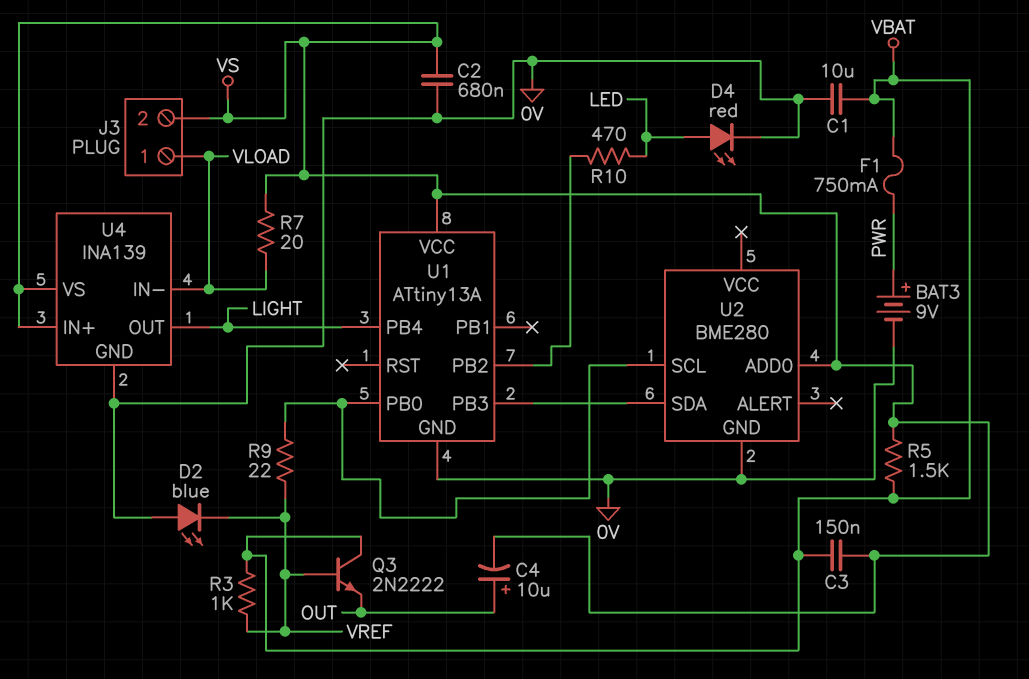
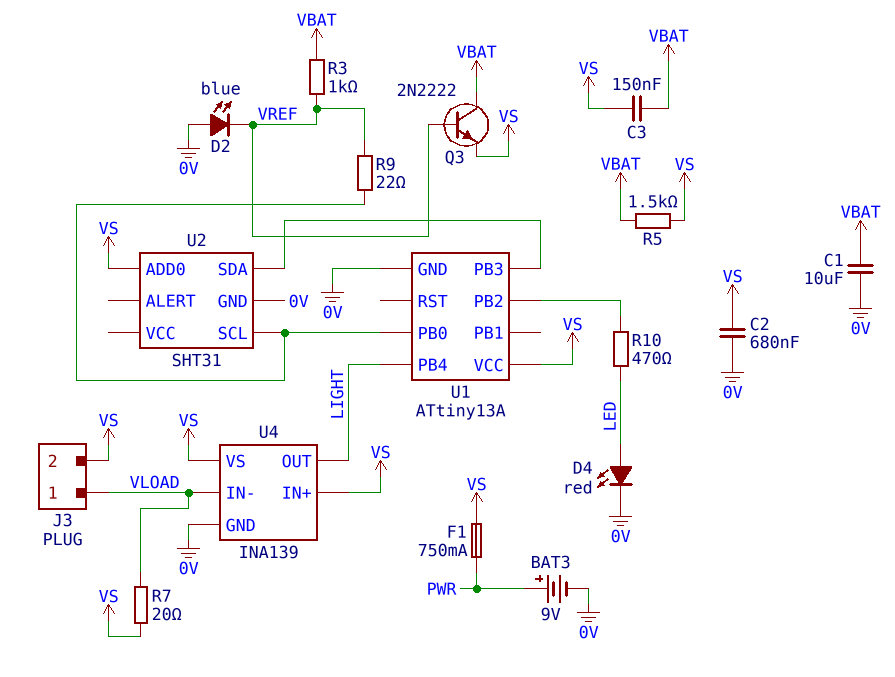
C4: 10uF (plus OUT, minus VS) -> none
F1: 750mA (PWR, VBAT) -> 750mA (PWR, VS)
Q3: NPN 2N2222 (B VREF, C VBAT, E OUT) -> NPN 2N2222 (B VREF, C VBAT, E VS)
U2: BME280 -> SHT31

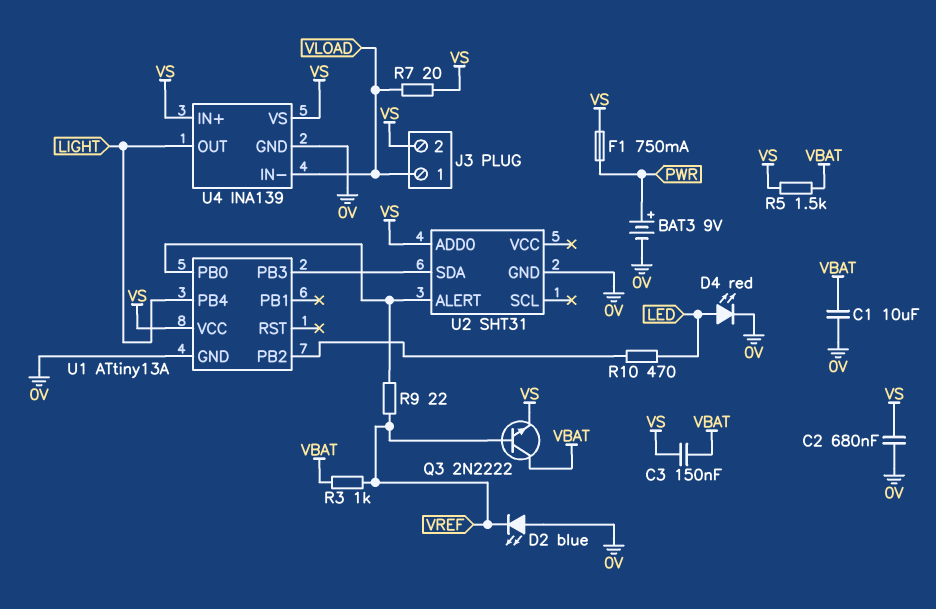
U2 pin ALERT: none -> U1/PB0
U2 pin SCL: U1/PB0 -> none

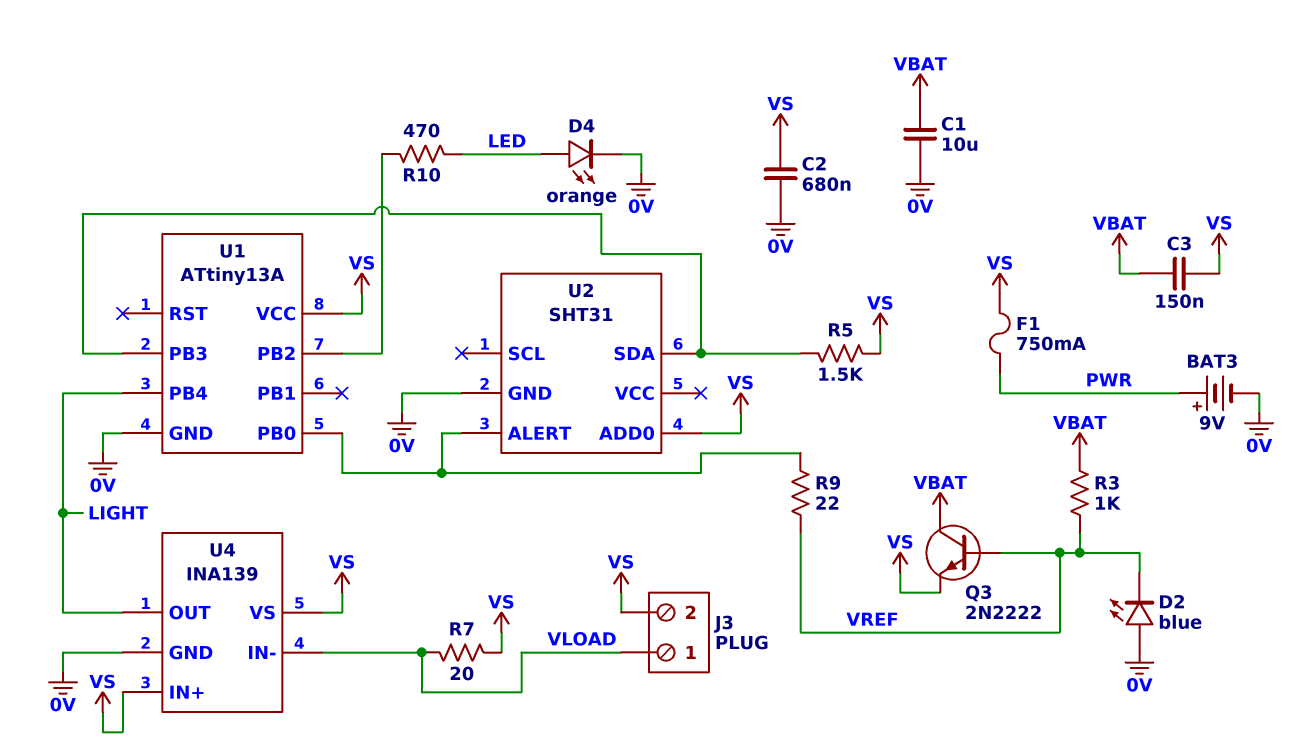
D4: LED red (A LED, K 0V) -> LED orange (A LED, K 0V)
R5: 1.5k (VBAT, VS) -> 1.5k (U1/PB3, VS)

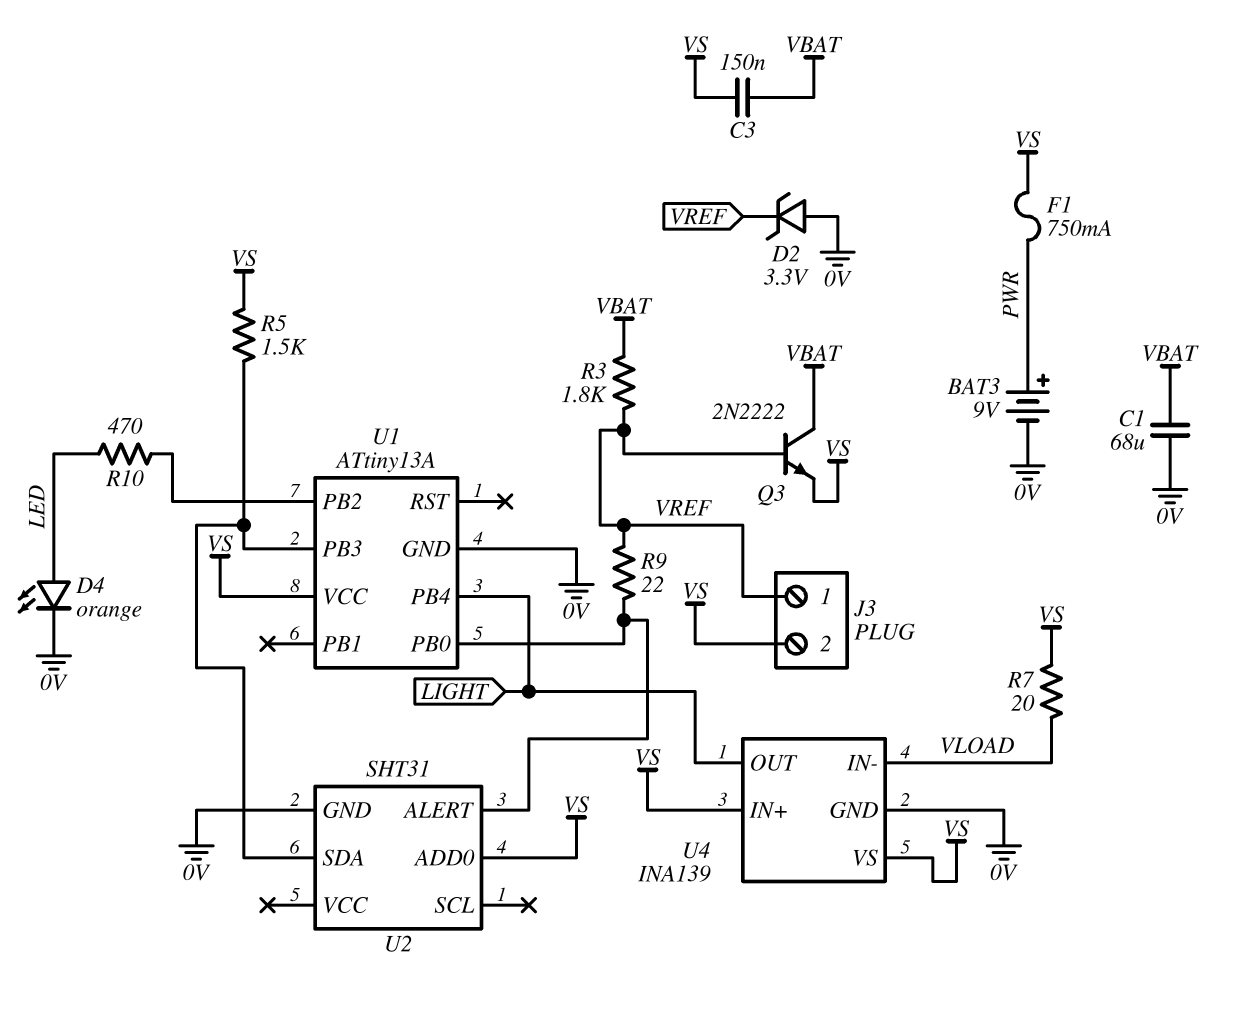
C1: 10uF (0V, VBAT) -> 68uF (0V, VBAT)
C2: 680nF (0V, VS) -> none
D2: LED blue (A 0V, K VREF) -> zener 3.3V (A 0V, K VREF)
J3 pin 1: VLOAD -> VREF
R3: 1k (VBAT, VREF) -> 1.8k (VBAT, VREF)

